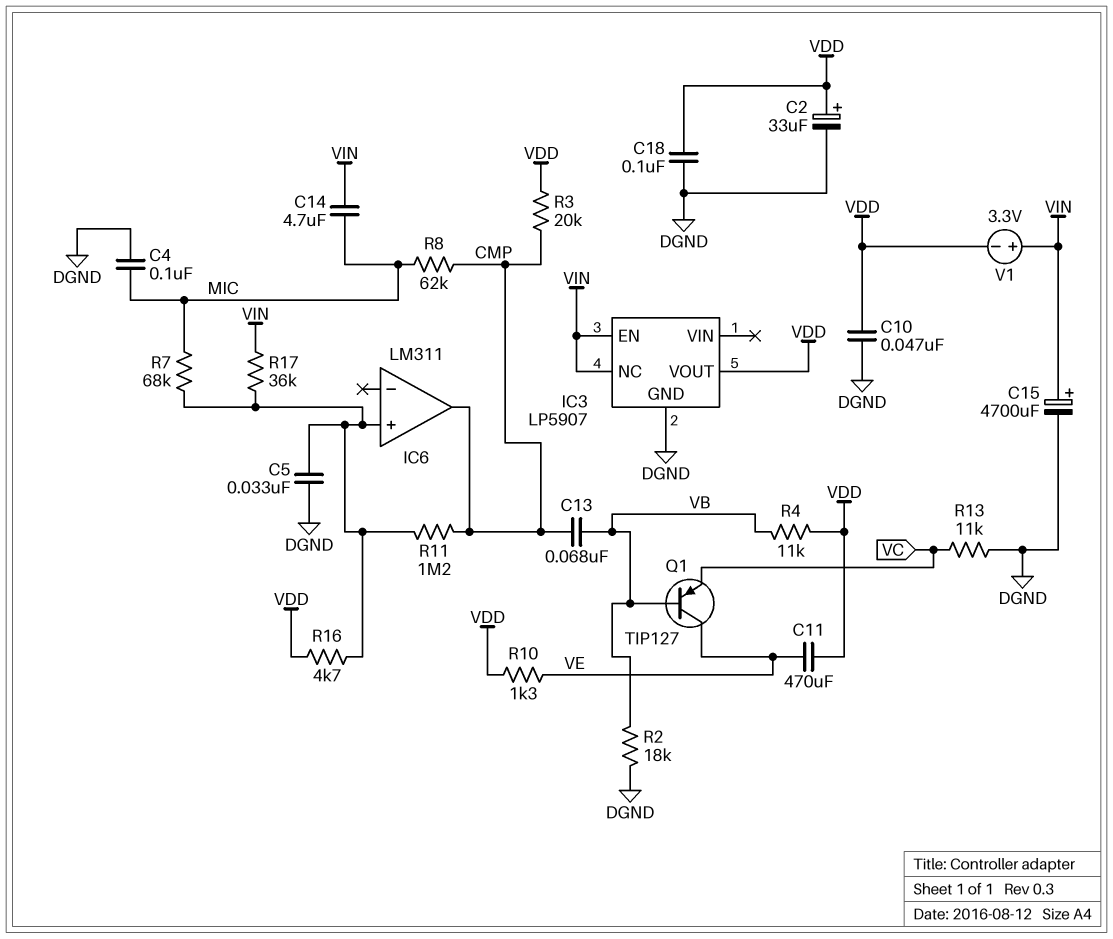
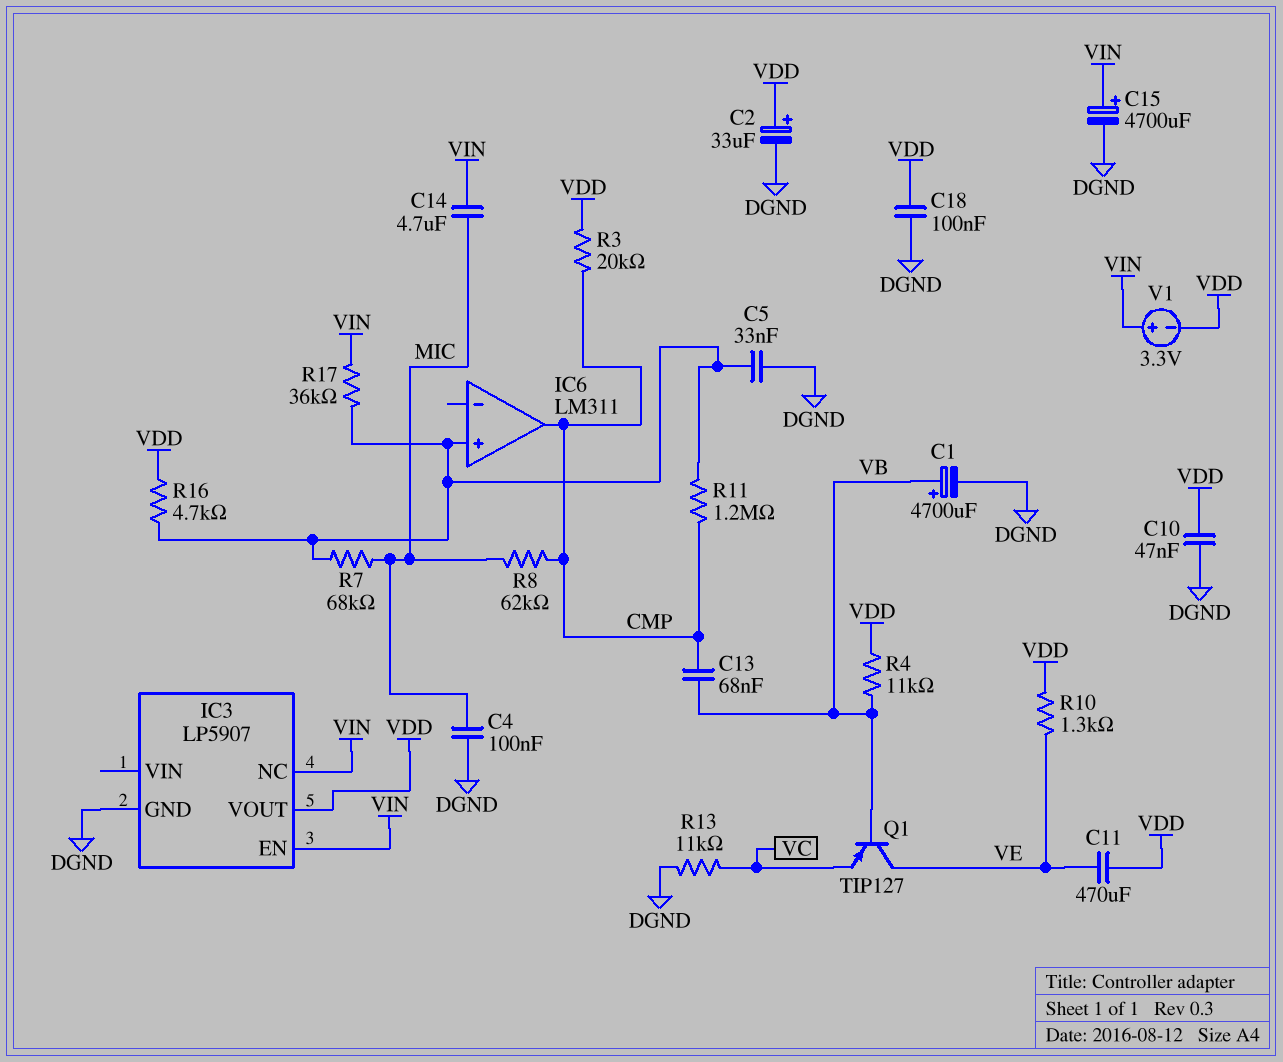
C1: none -> 4700uF (plus VB, minus DGND)
R2: 18k (DGND, VB) -> none

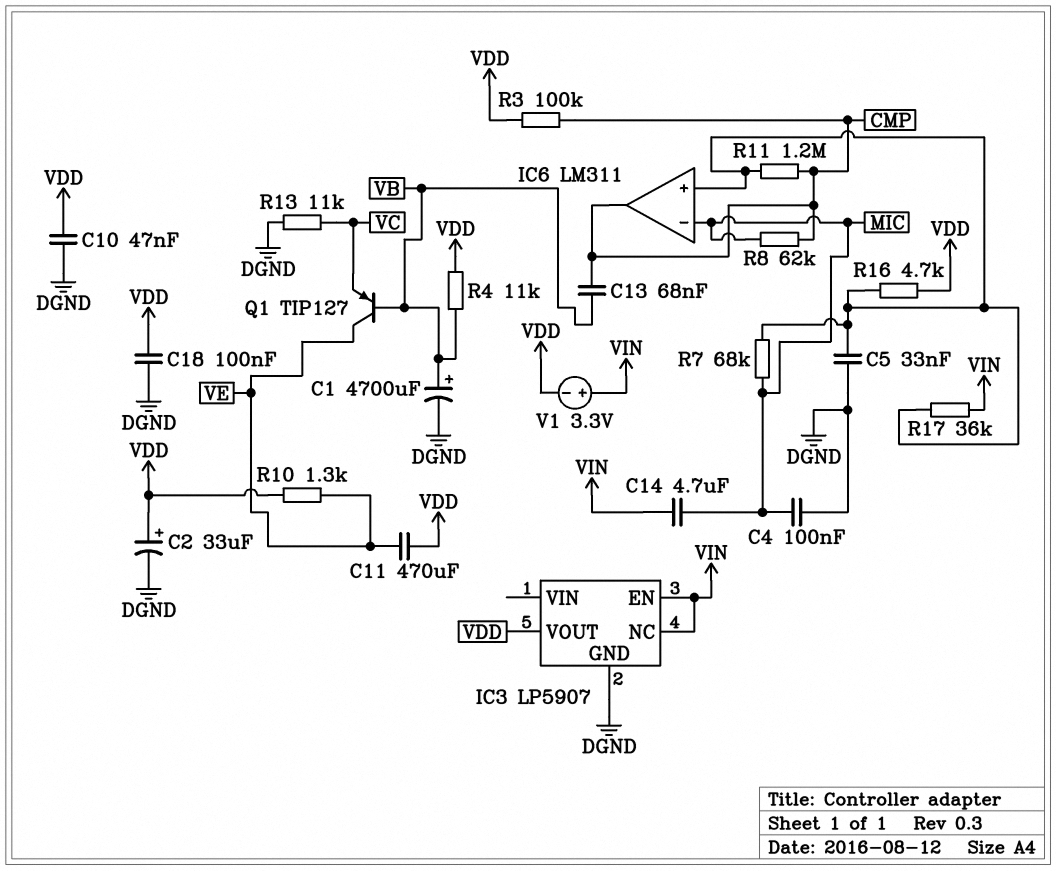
C15: 4700uF (plus VIN, minus DGND) -> none
IC6 pin in-: none -> MIC
R3: 20k (CMP, VDD) -> 100k (CMP, VDD)

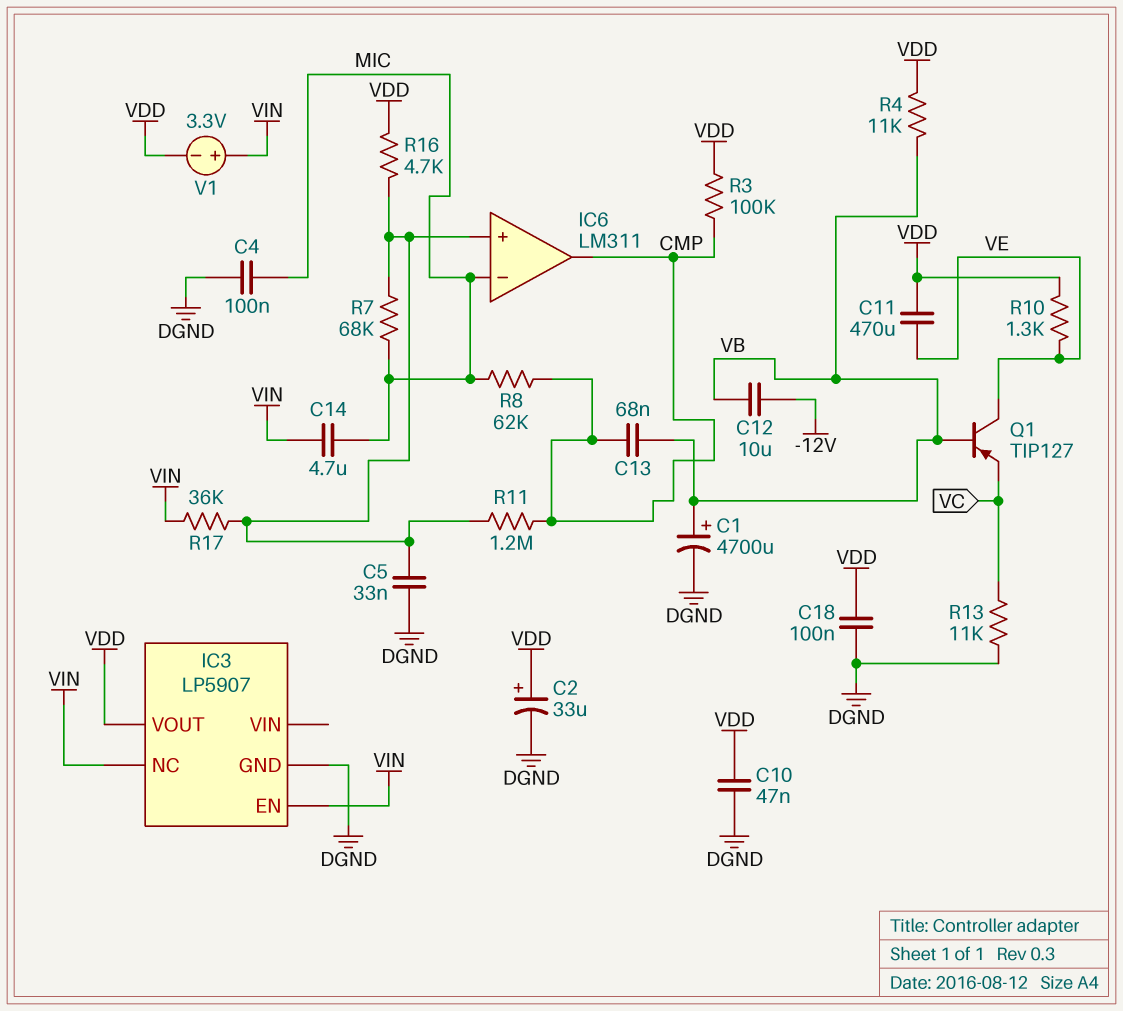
C12: none -> 10uF (-12V, VB)

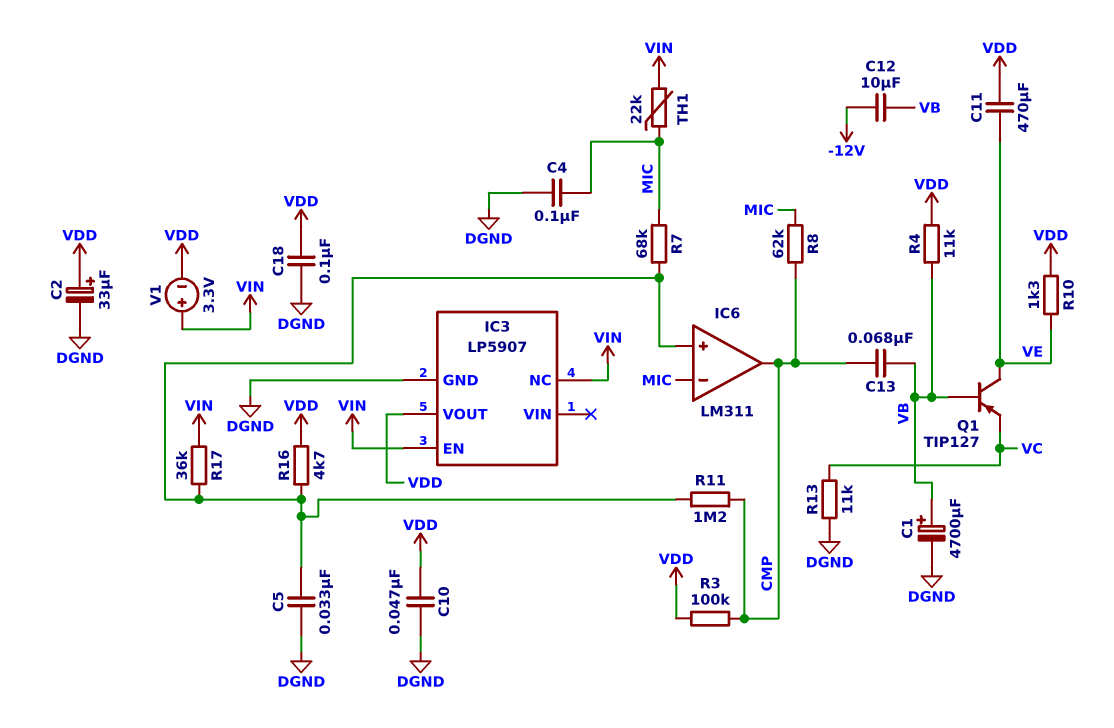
C14: 4.7uF (MIC, VIN) -> none
TH1: none -> 22k (MIC, VIN)

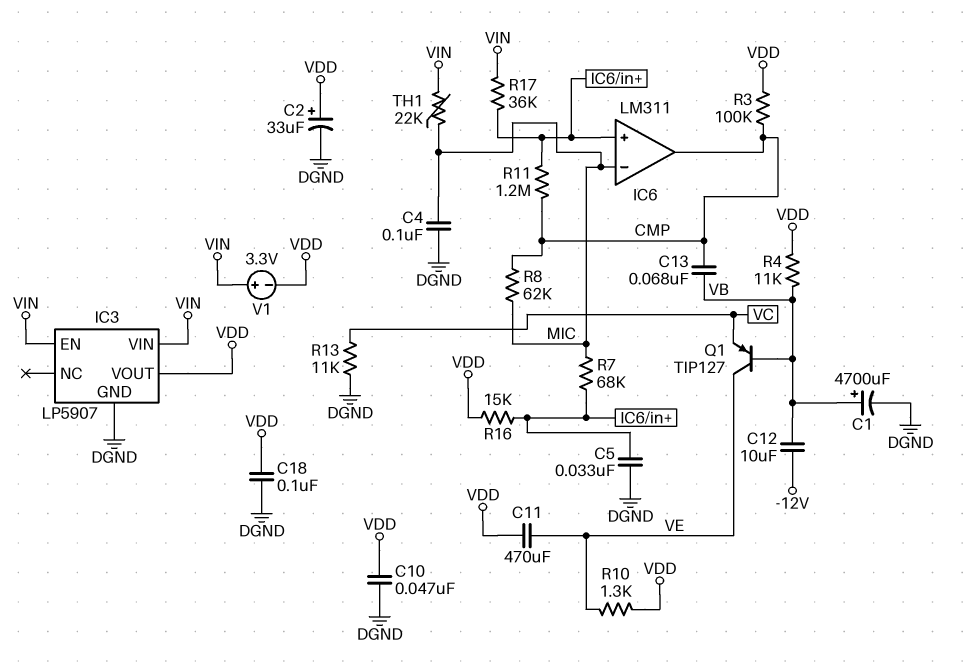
IC3 pin NC: VIN -> none
IC3 pin VIN: none -> VIN
R16: 4.7k (IC6/in+, VDD) -> 15k (IC6/in+, VDD)

